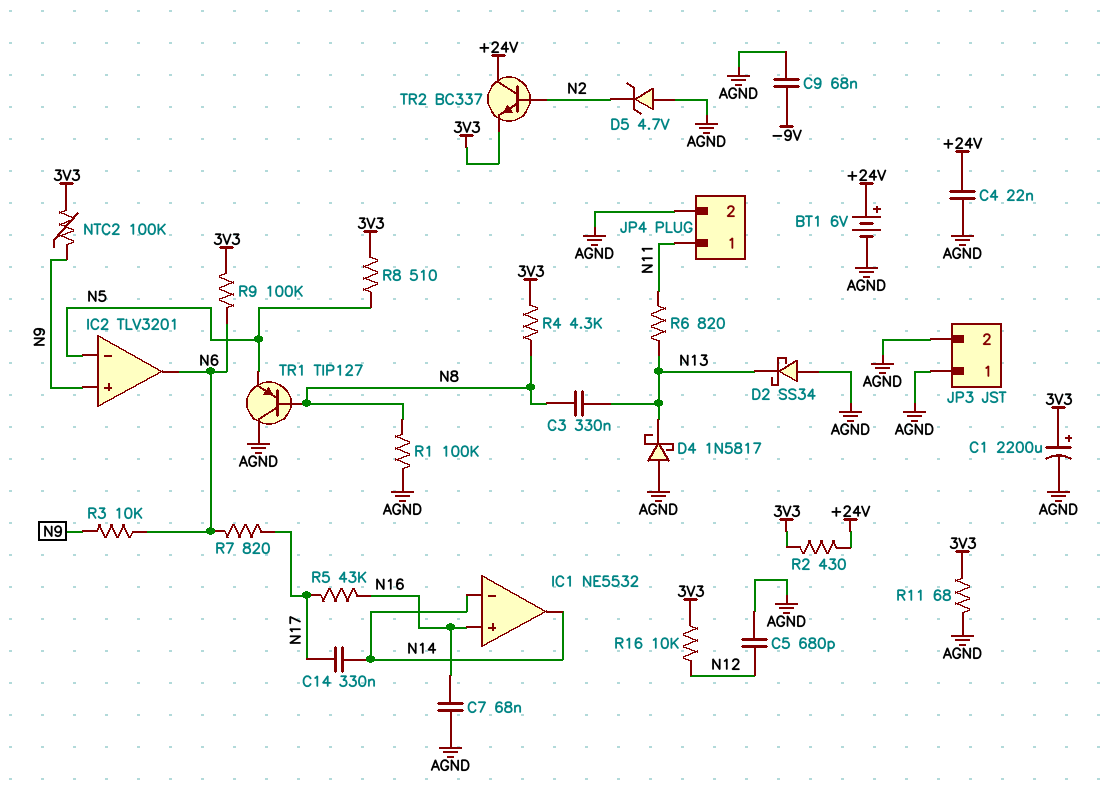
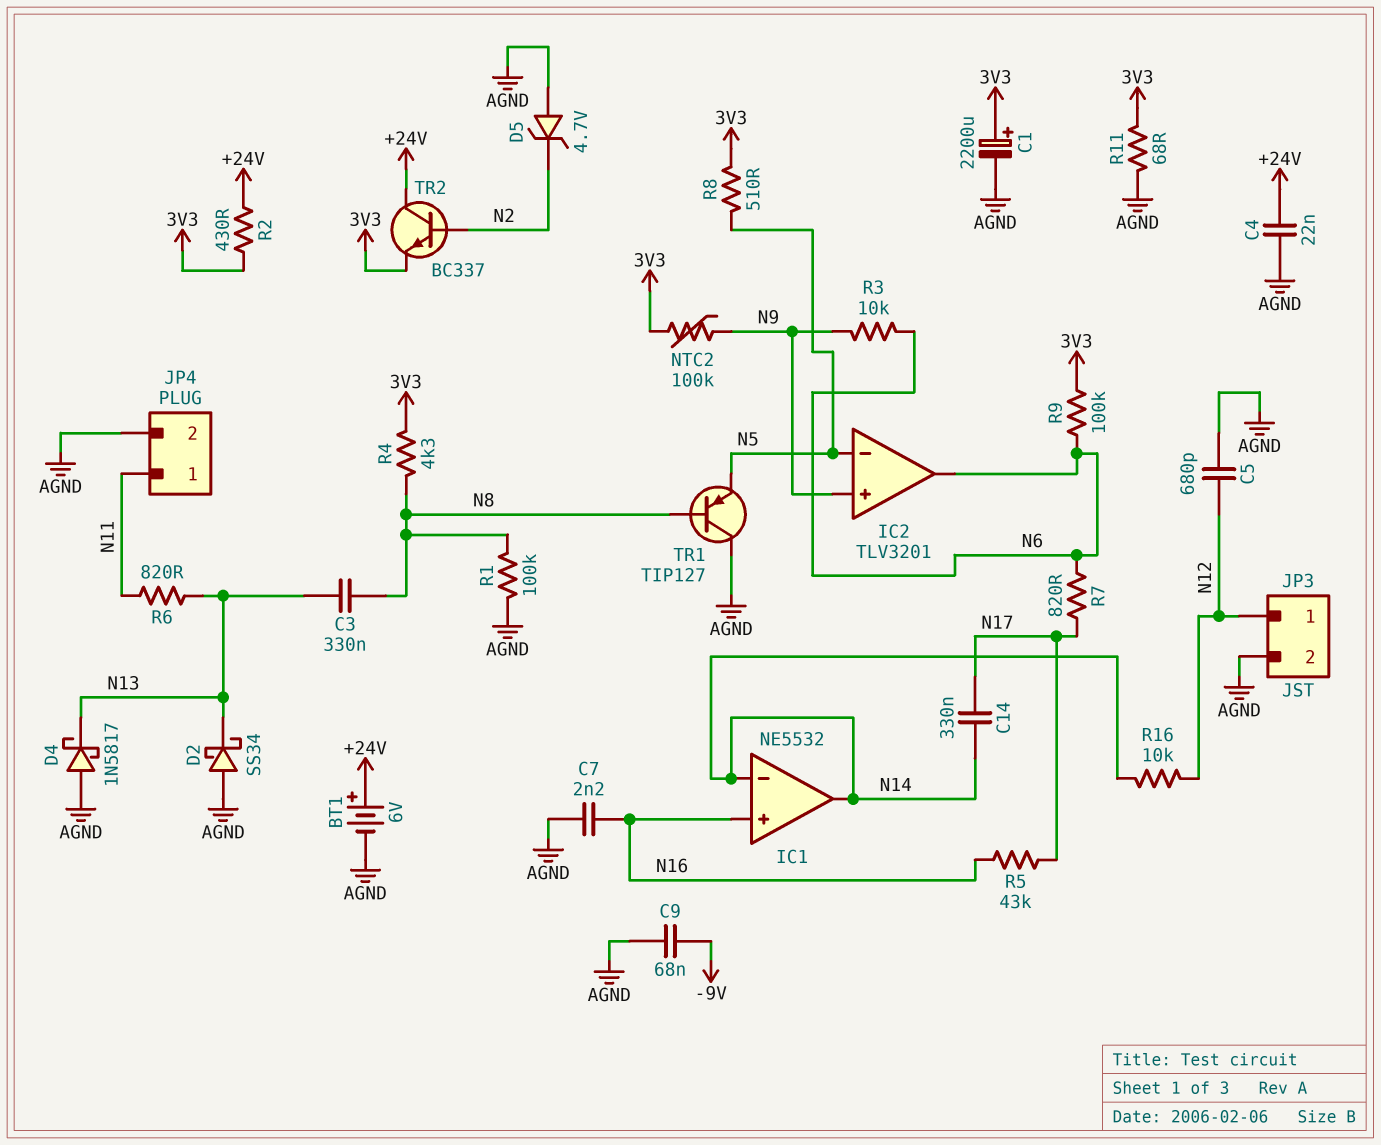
C7: 68nF (AGND, N16) -> 2.2nF (AGND, N16)
JP3 pin 1: AGND -> N12
R16: 10k (3V3, N12) -> 10k (N12, N14)

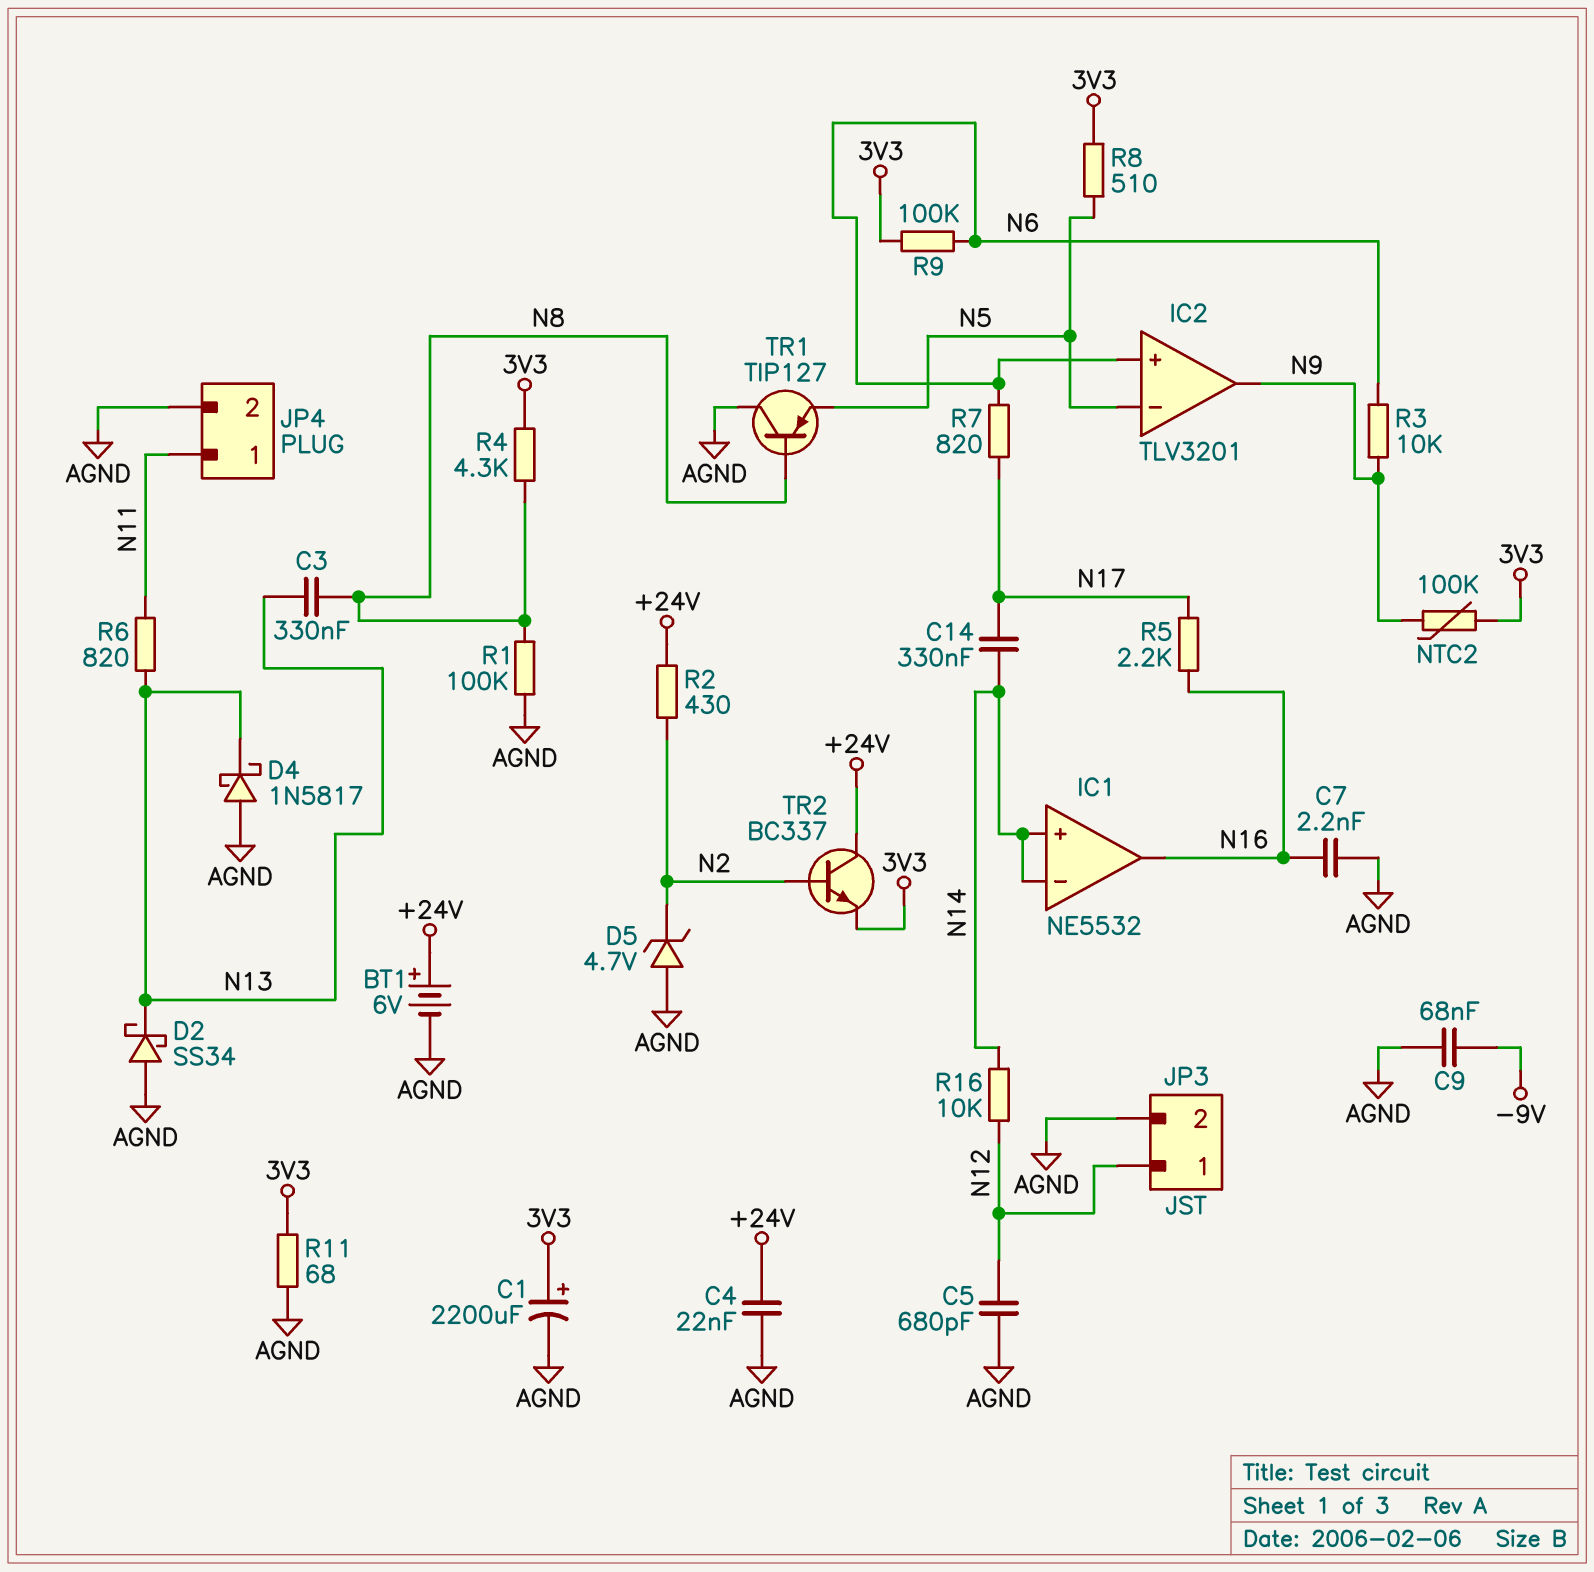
IC1 pin in+: N16 -> N14
IC1 pin out: N14 -> N16
IC2 pin in+: N9 -> N6
IC2 pin out: N6 -> N9
R2: 430 (+24V, 3V3) -> 430 (+24V, N2)
R5: 43k (N16, N17) -> 2.2k (N16, N17)

